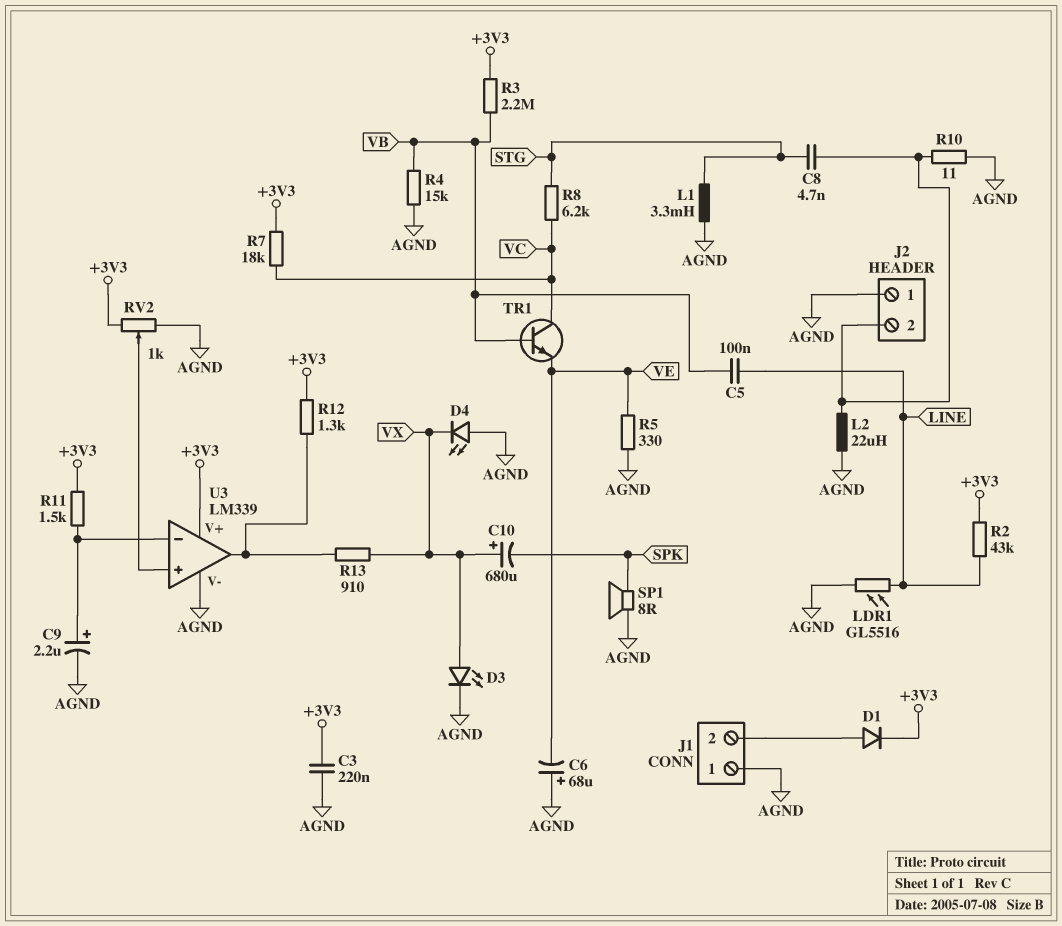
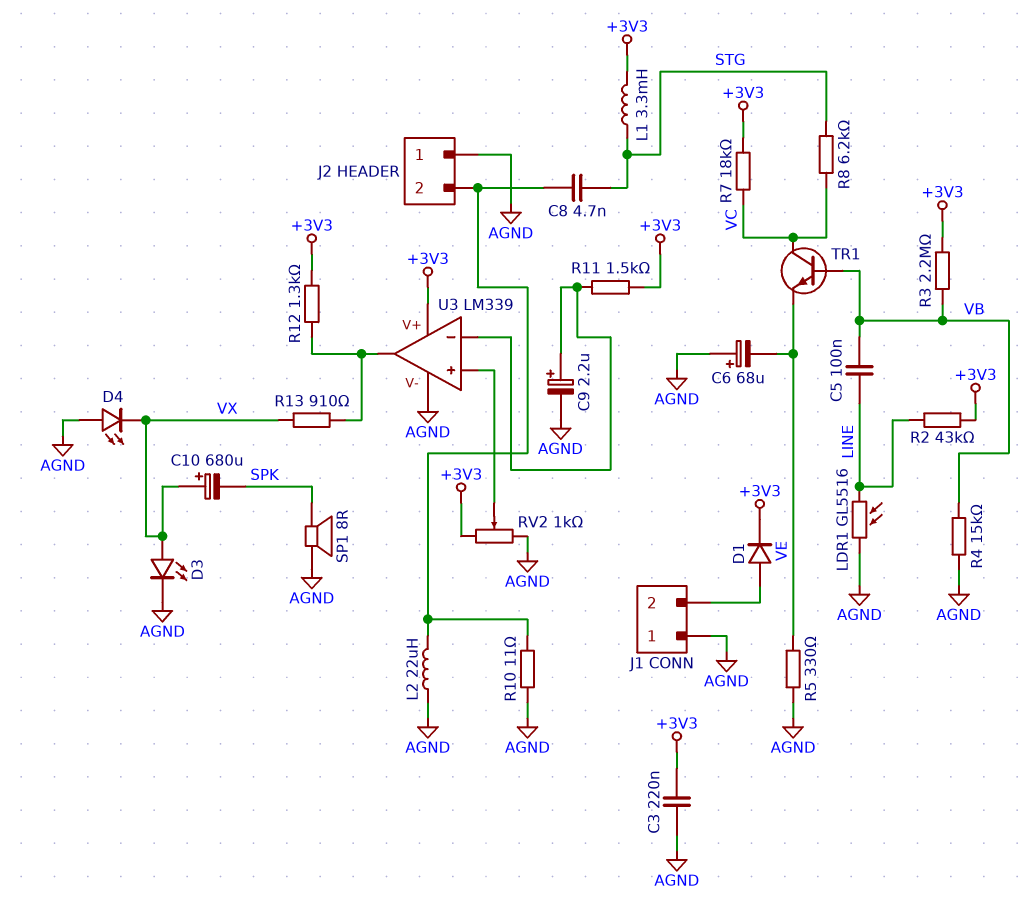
L1: 3.3mH (AGND, STG) -> 3.3mH (+3V3, STG)

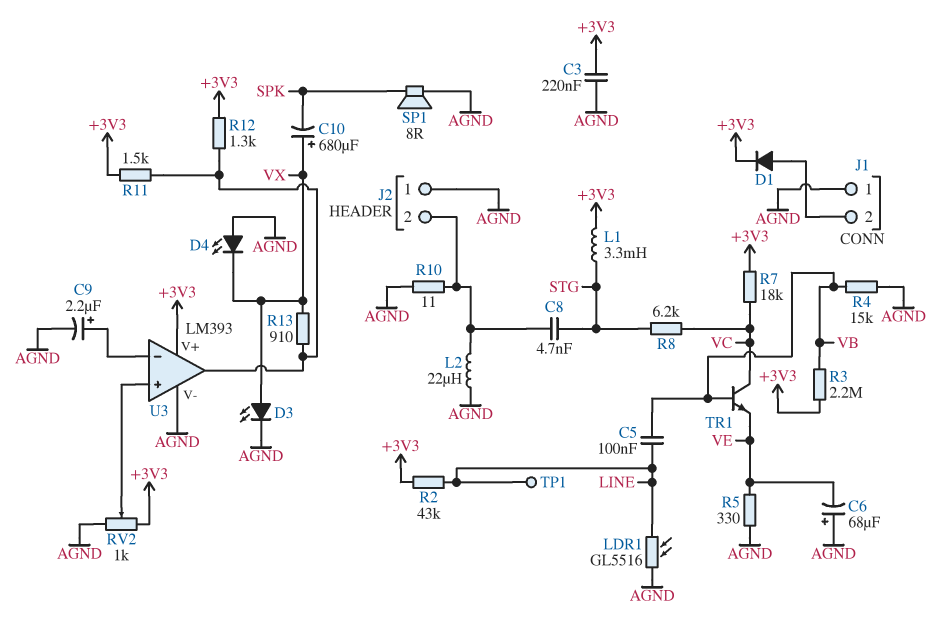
R11: 1.5k (+3V3, U3/in-) -> 1.5k (+3V3, U3/out)
TP1: none -> test point (LINE)
U3: LM339 -> LM393

